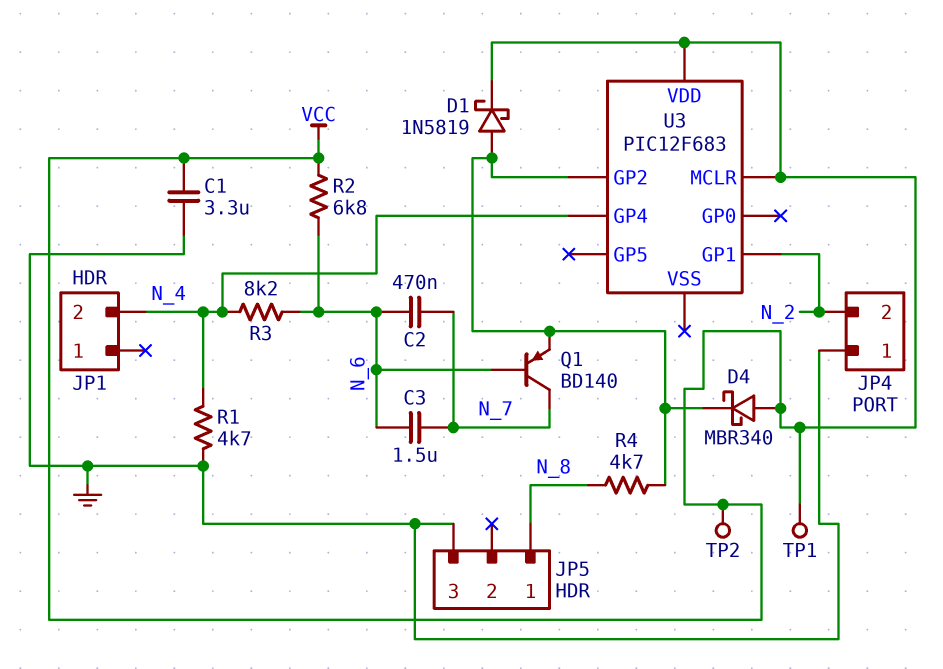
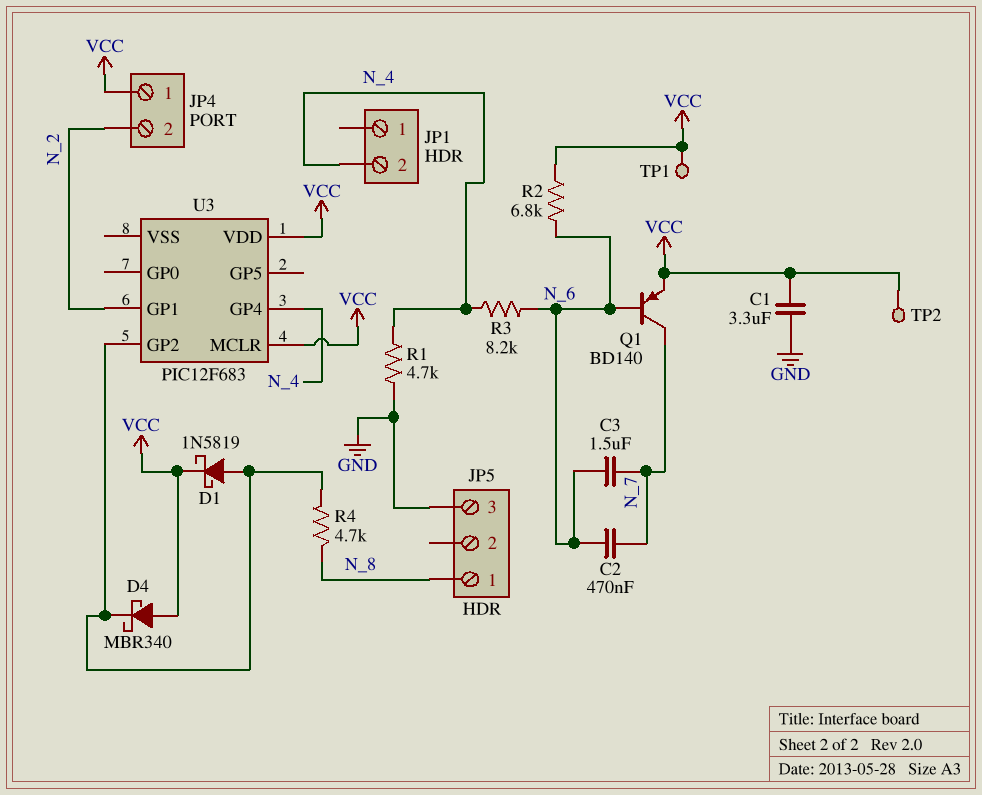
JP4 pin 1: GND -> VCC
Q1: PNP BD140 (B N_6, C N_7, E U3/GP2) -> PNP BD140 (B N_6, C N_7, E VCC)

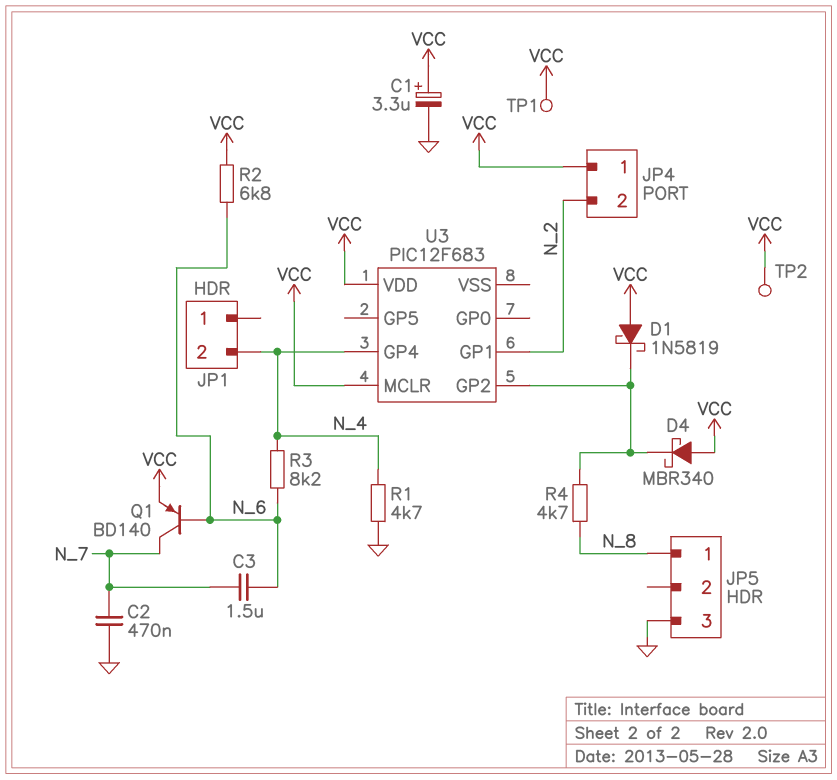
C1: 3.3uF (GND, VCC) -> 3.3uF (plus VCC, minus GND)
C2: 470nF (N_6, N_7) -> 470nF (GND, N_7)
D1: schottky 1N5819 (A U3/GP2, K VCC) -> schottky 1N5819 (A VCC, K U3/GP2)

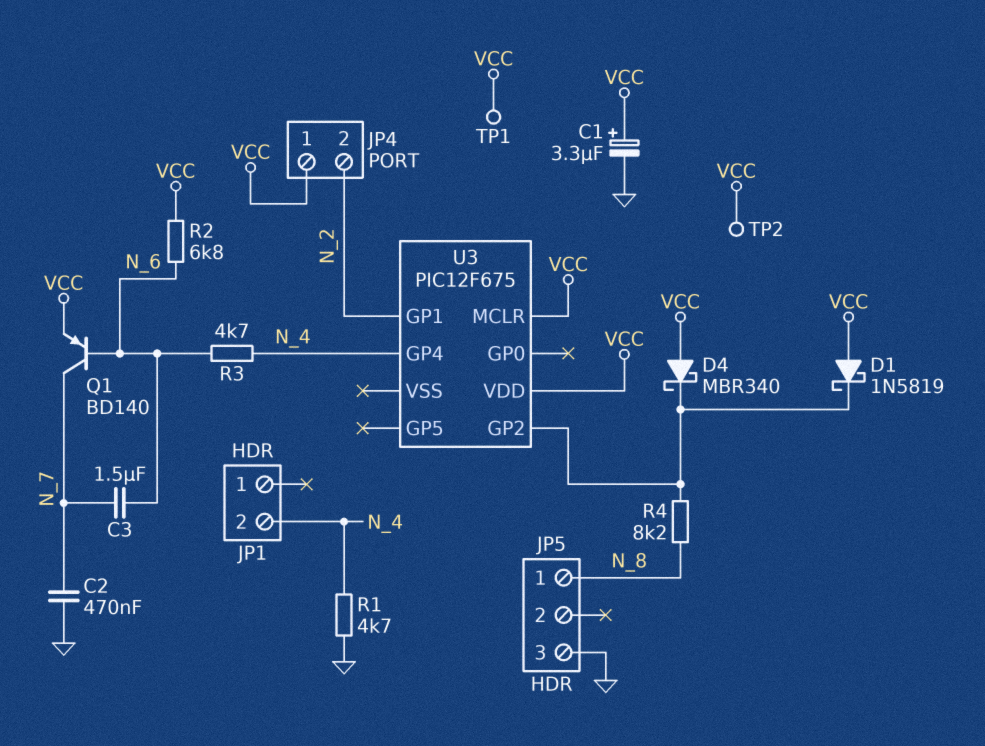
R3: 8.2k (N_4, N_6) -> 4.7k (N_4, N_6)
R4: 4.7k (N_8, U3/GP2) -> 8.2k (N_8, U3/GP2)
U3: PIC12F683 -> PIC12F675

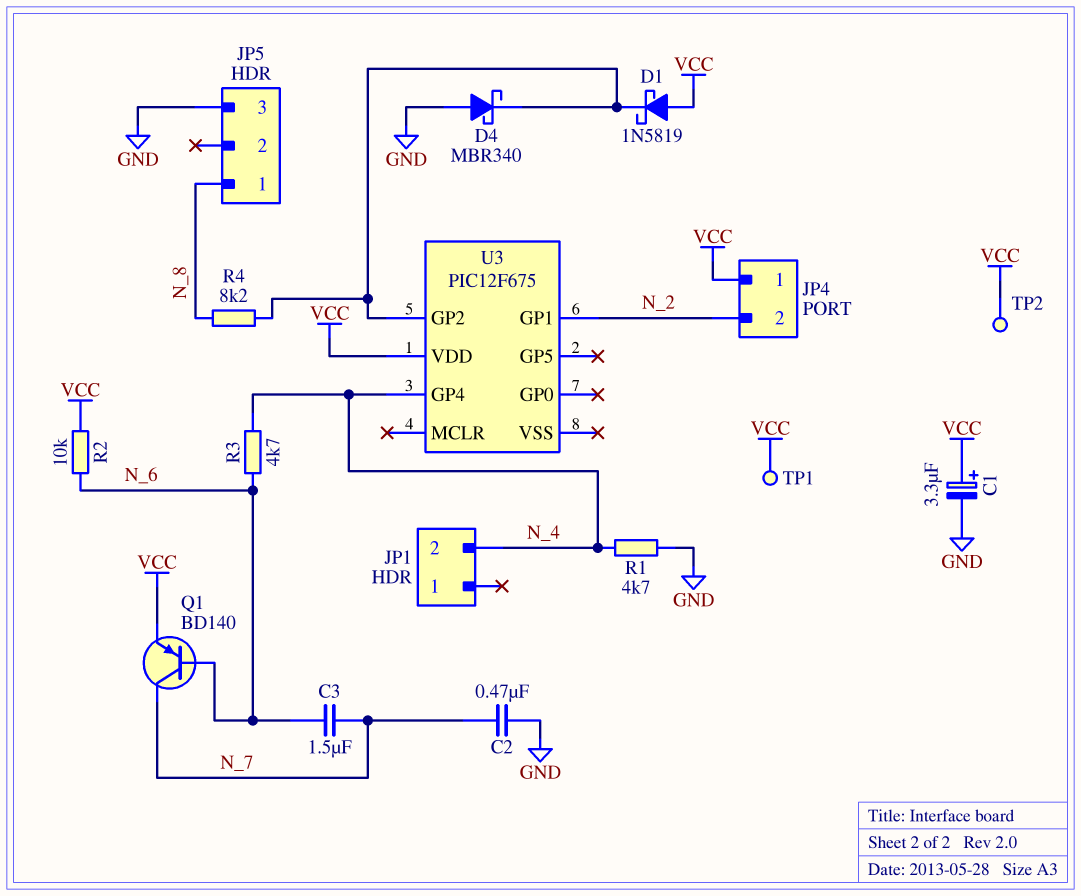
D4: schottky MBR340 (A VCC, K U3/GP2) -> schottky MBR340 (A GND, K U3/GP2)
R2: 6.8k (N_6, VCC) -> 10k (N_6, VCC)
U3 pin MCLR: VCC -> none

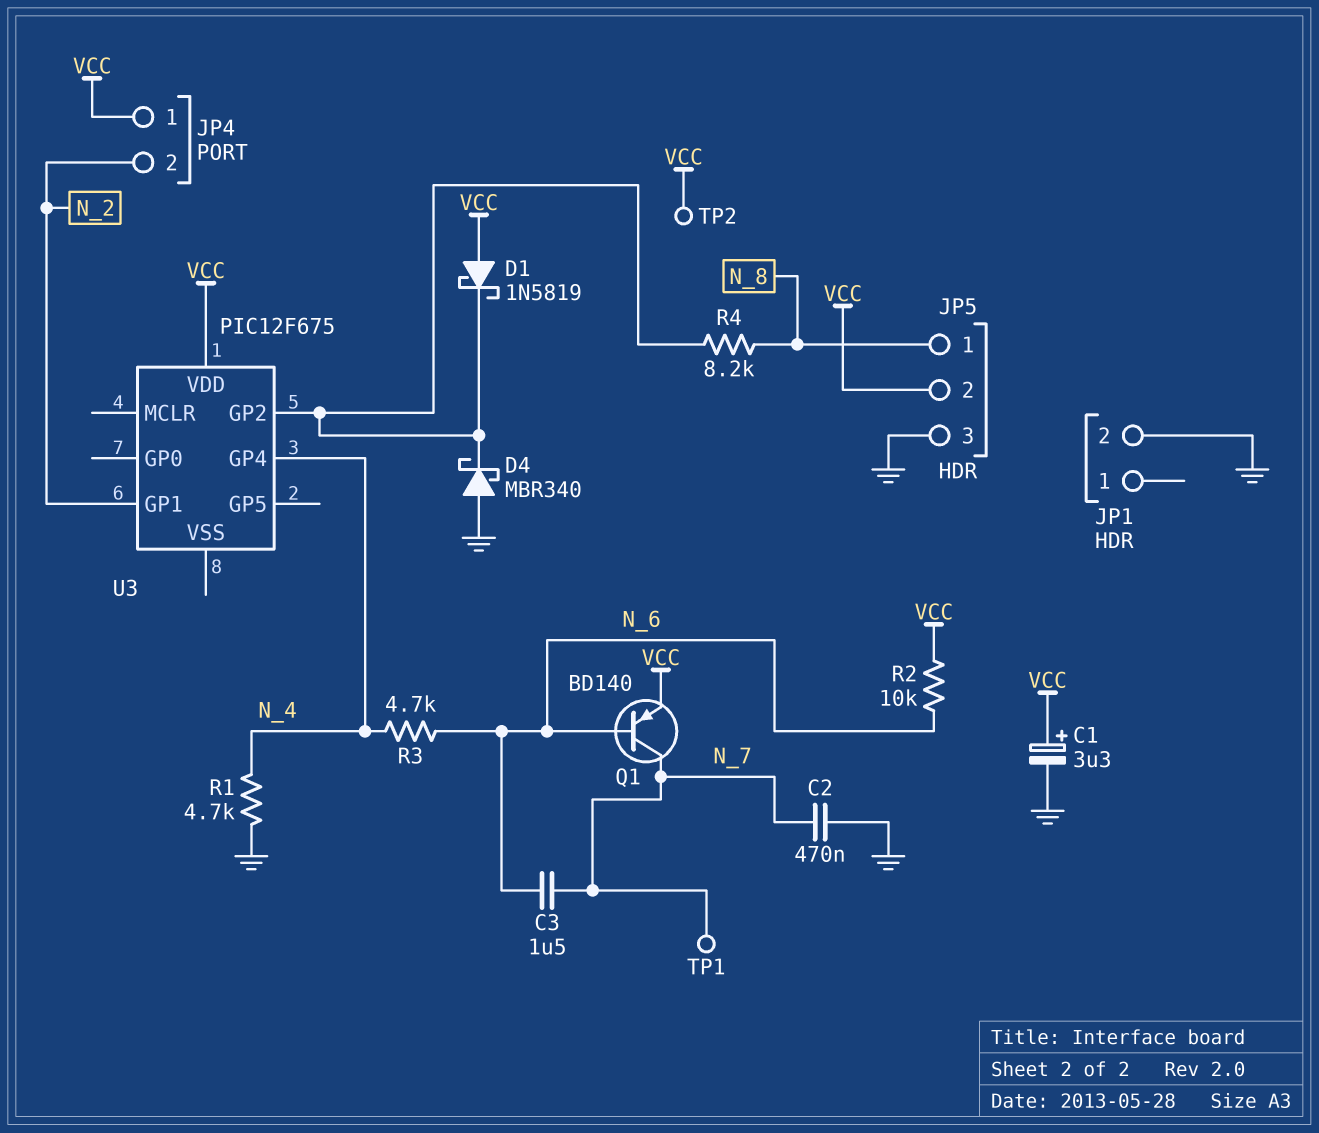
JP1 pin 2: N_4 -> GND
JP5 pin 2: none -> VCC
TP1: test point (VCC) -> test point (N_7)

